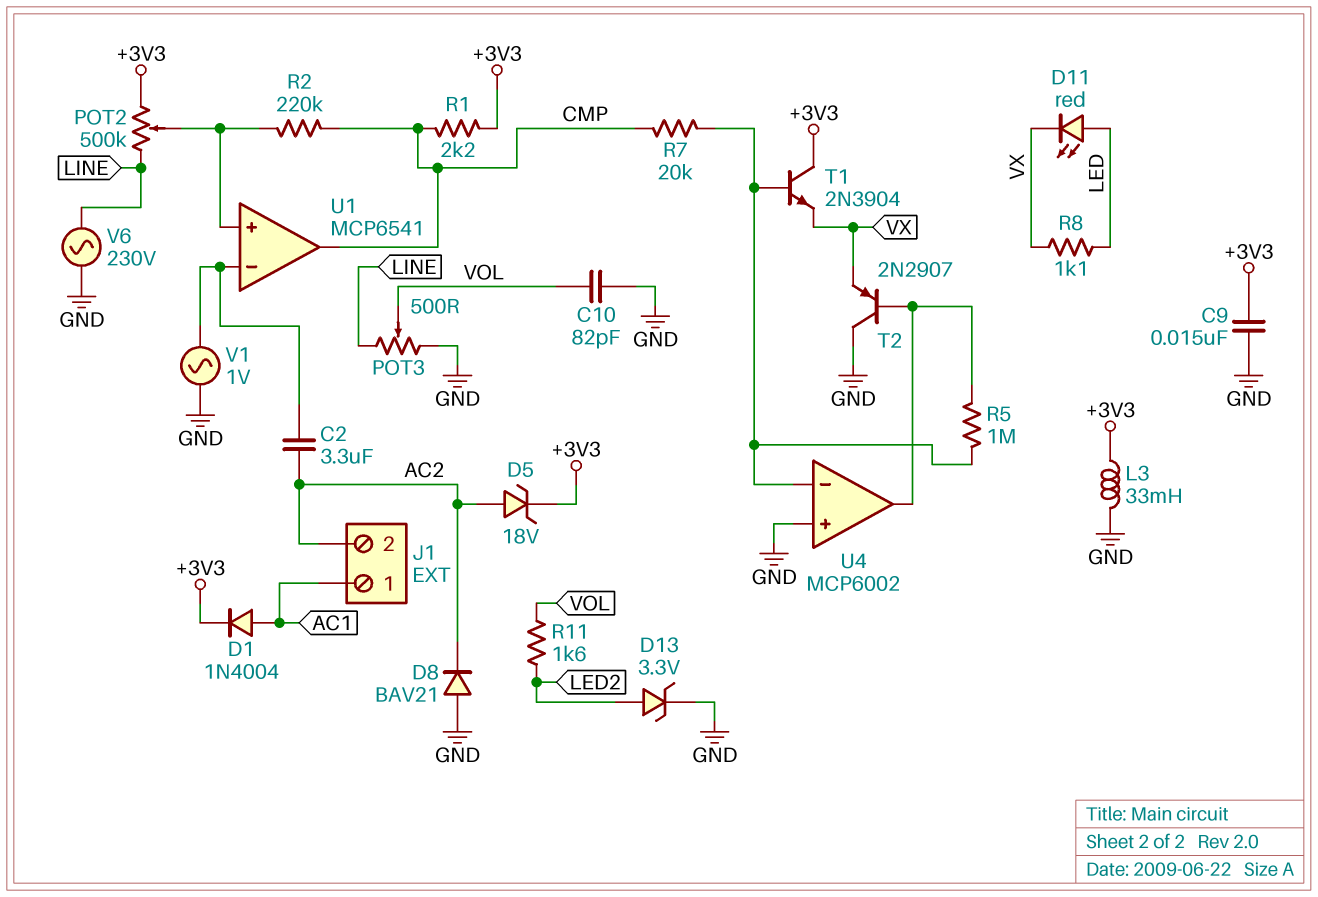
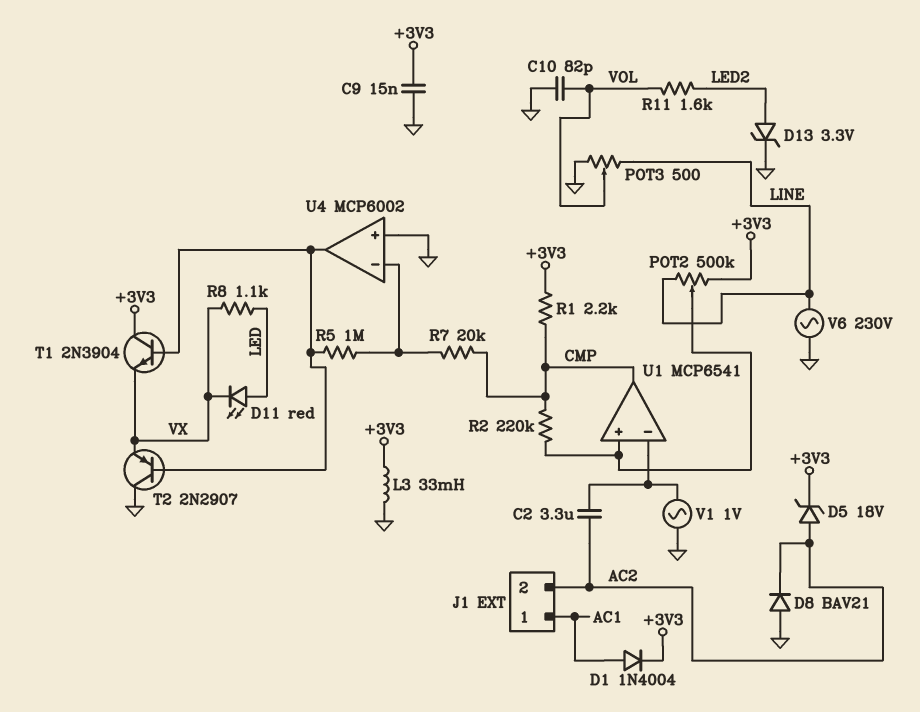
T1: NPN 2N3904 (B U4/in-, C +3V3, E VX) -> NPN 2N3904 (B U4/out, C +3V3, E VX)

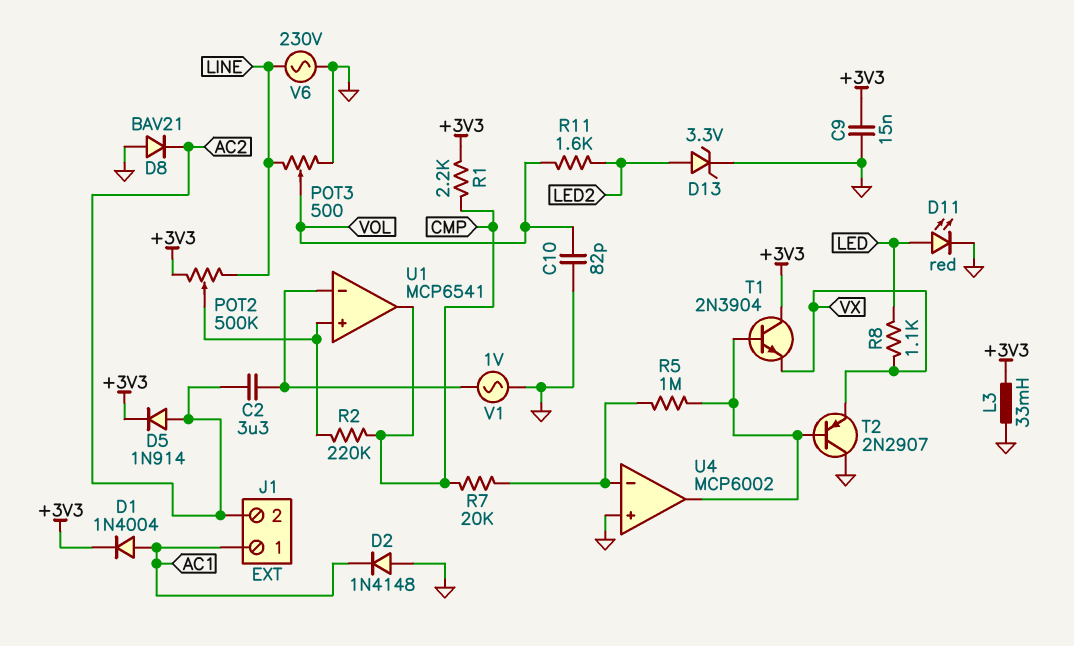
D2: none -> diode 1N4148 (A GND, K AC1)
D5: zener 18V (A AC2, K +3V3) -> diode 1N914 (A AC2, K +3V3)
D11: LED red (A LED, K VX) -> LED red (A LED, K GND)

